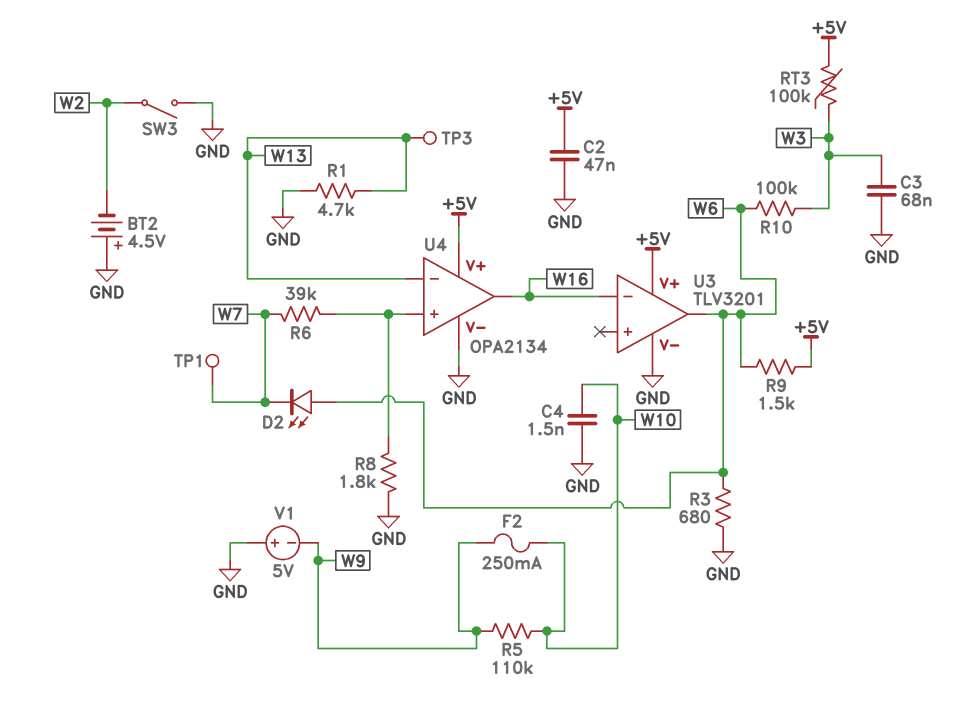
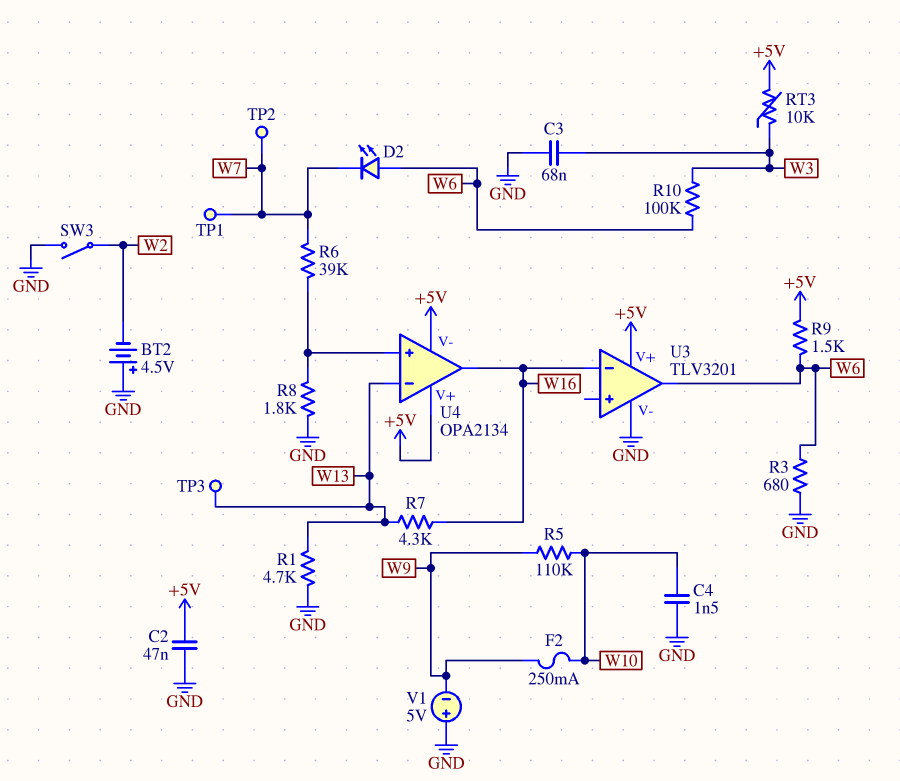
R7: none -> 4.3k (W13, W16)
RT3: 100k (+5V, W3) -> 10k (+5V, W3)
TP2: none -> test point (W7)
U4 pin V-: GND -> +5V

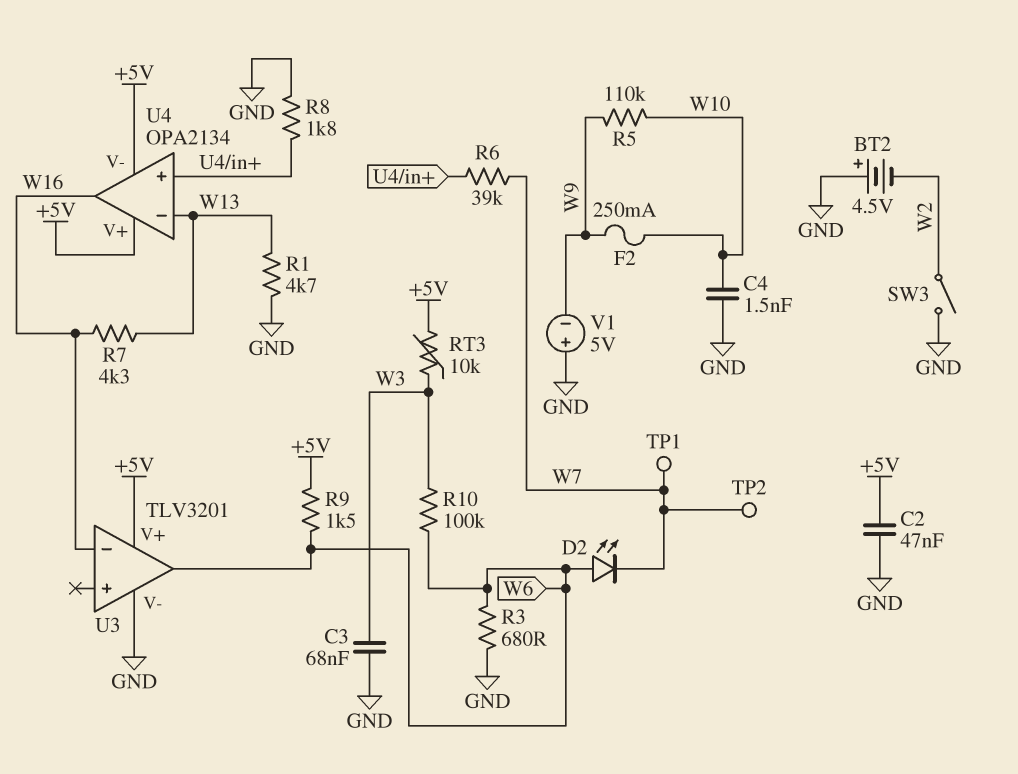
TP3: test point (W13) -> none

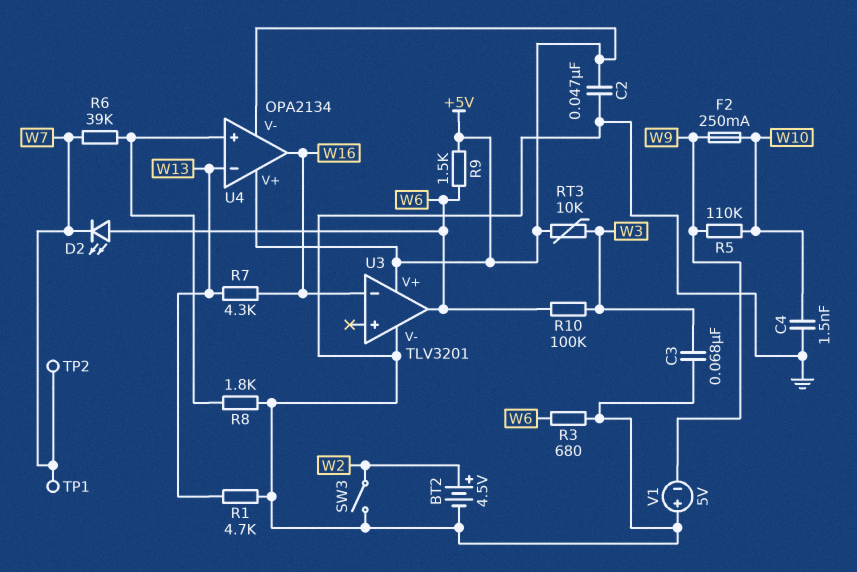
BT2: 4.5V (plus GND, minus W2) -> 4.5V (plus W2, minus GND)

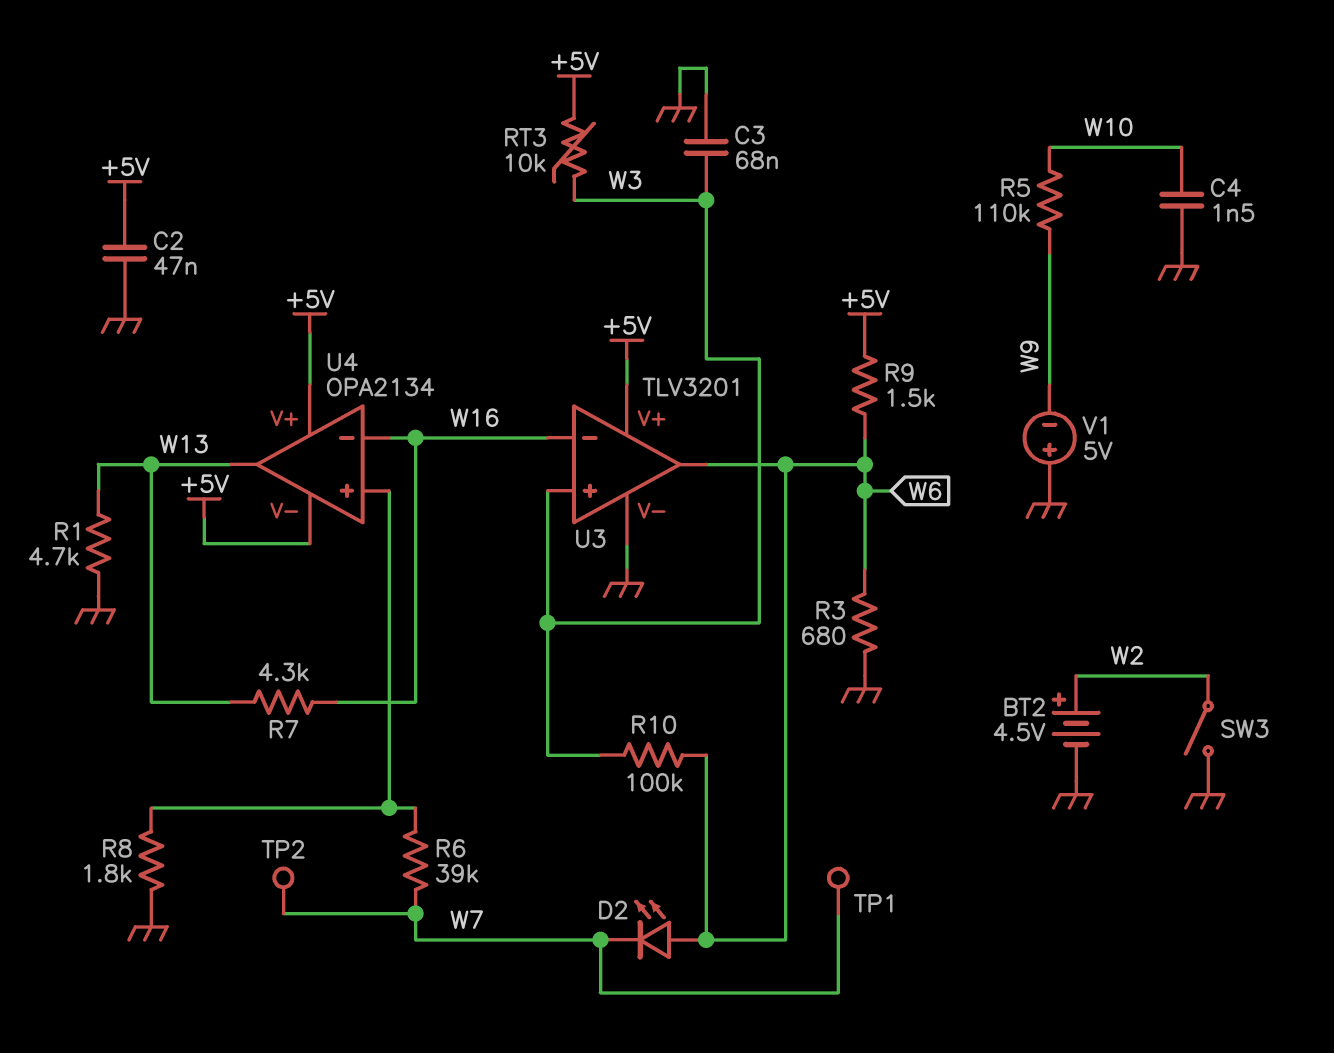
F2: 250mA (W9, W10) -> none
U3 pin in+: none -> W3
U4 pin in-: W13 -> W16
U4 pin out: W16 -> W13

